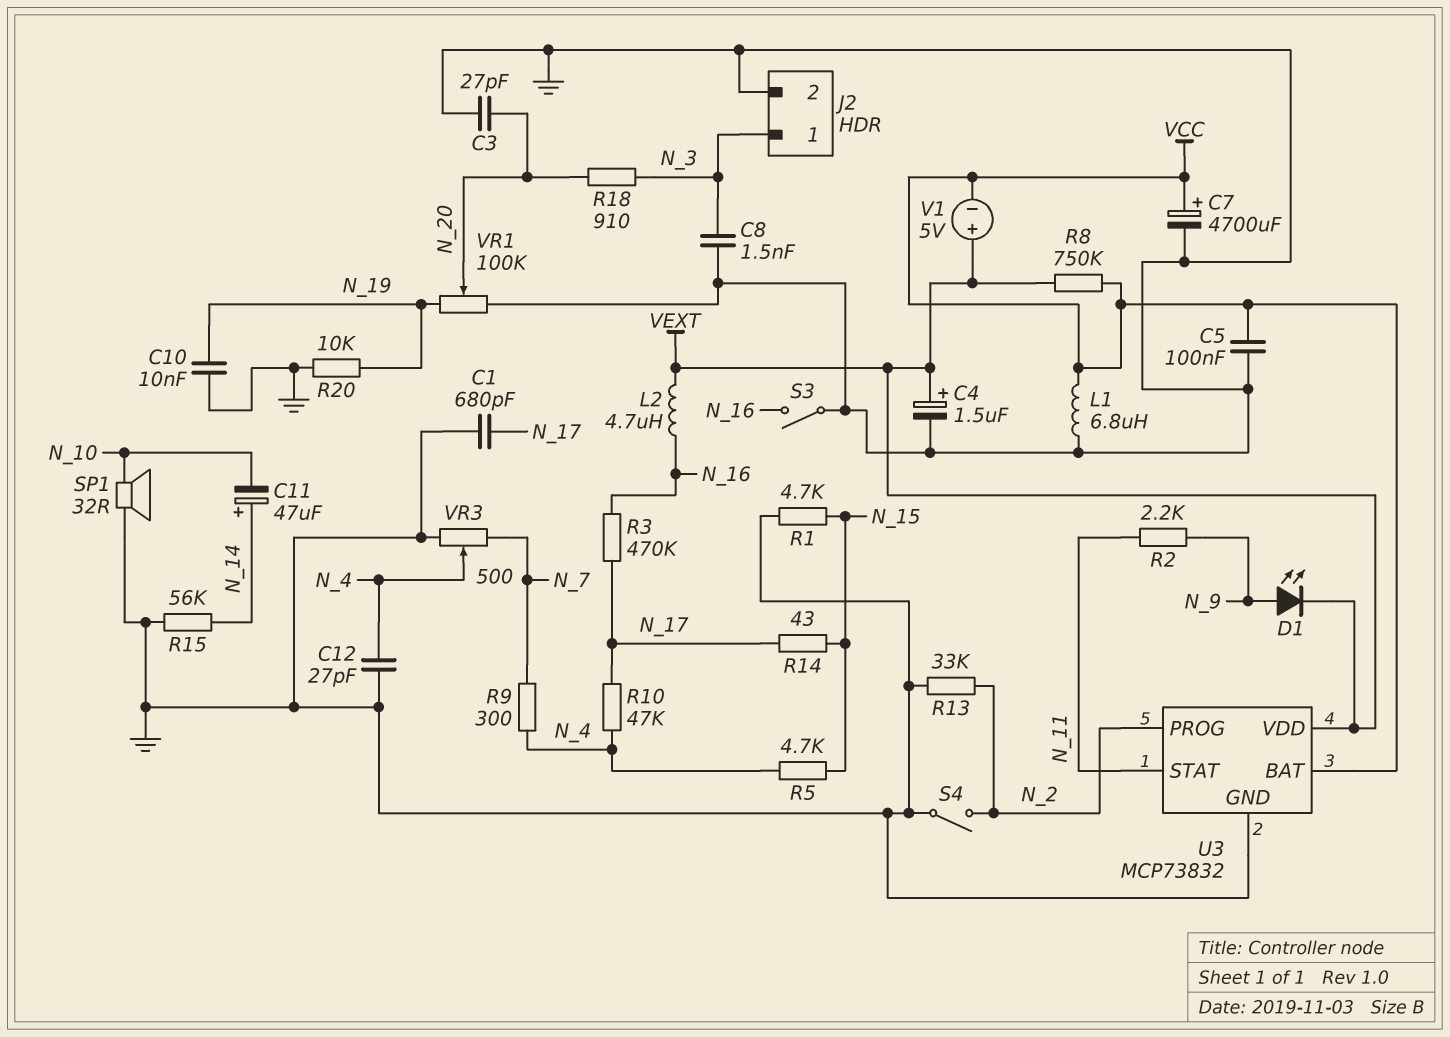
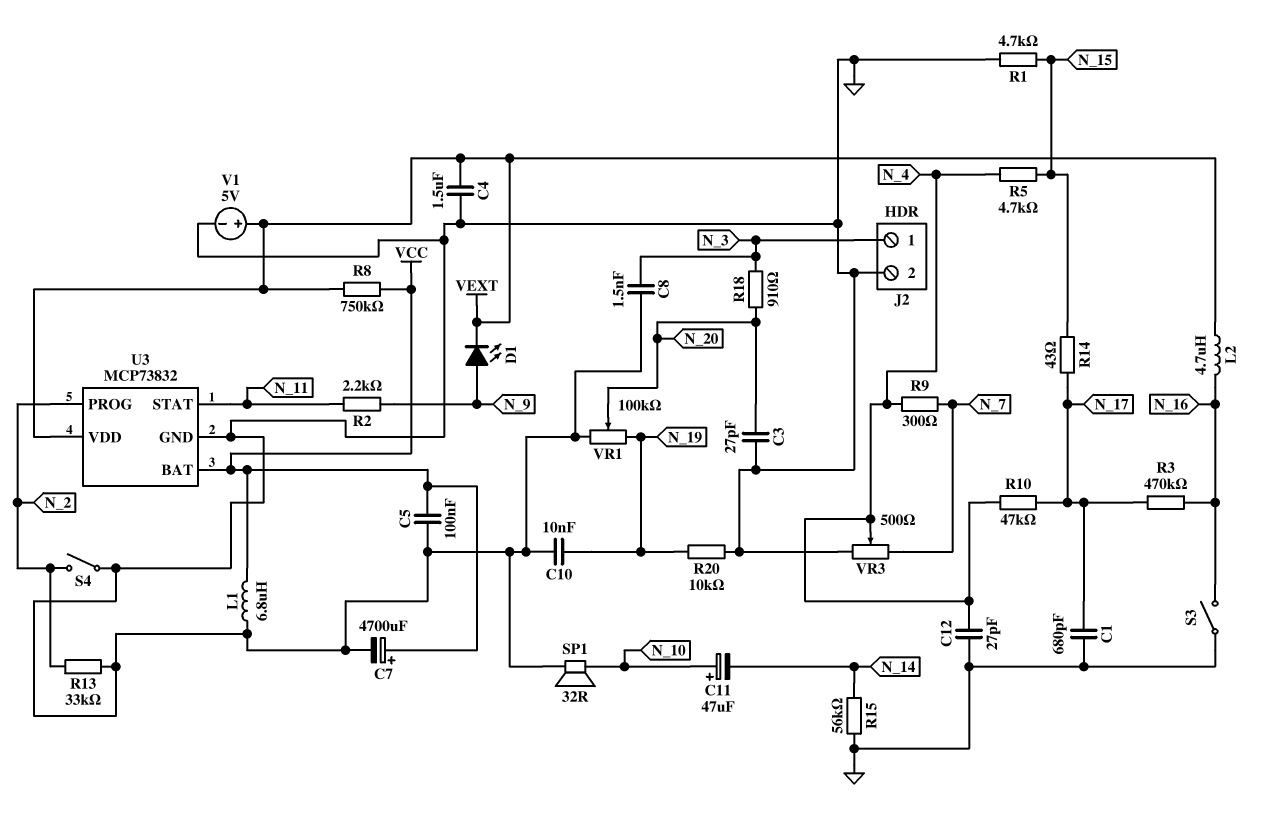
C4: 1.5uF (plus VEXT, minus GND) -> 1.5uF (GND, VEXT)
C11: 47uF (plus N_14, minus N_10) -> 47uF (plus N_10, minus N_14)
V1: 5V (plus VEXT, minus VCC) -> 5V (plus VEXT, minus GND)

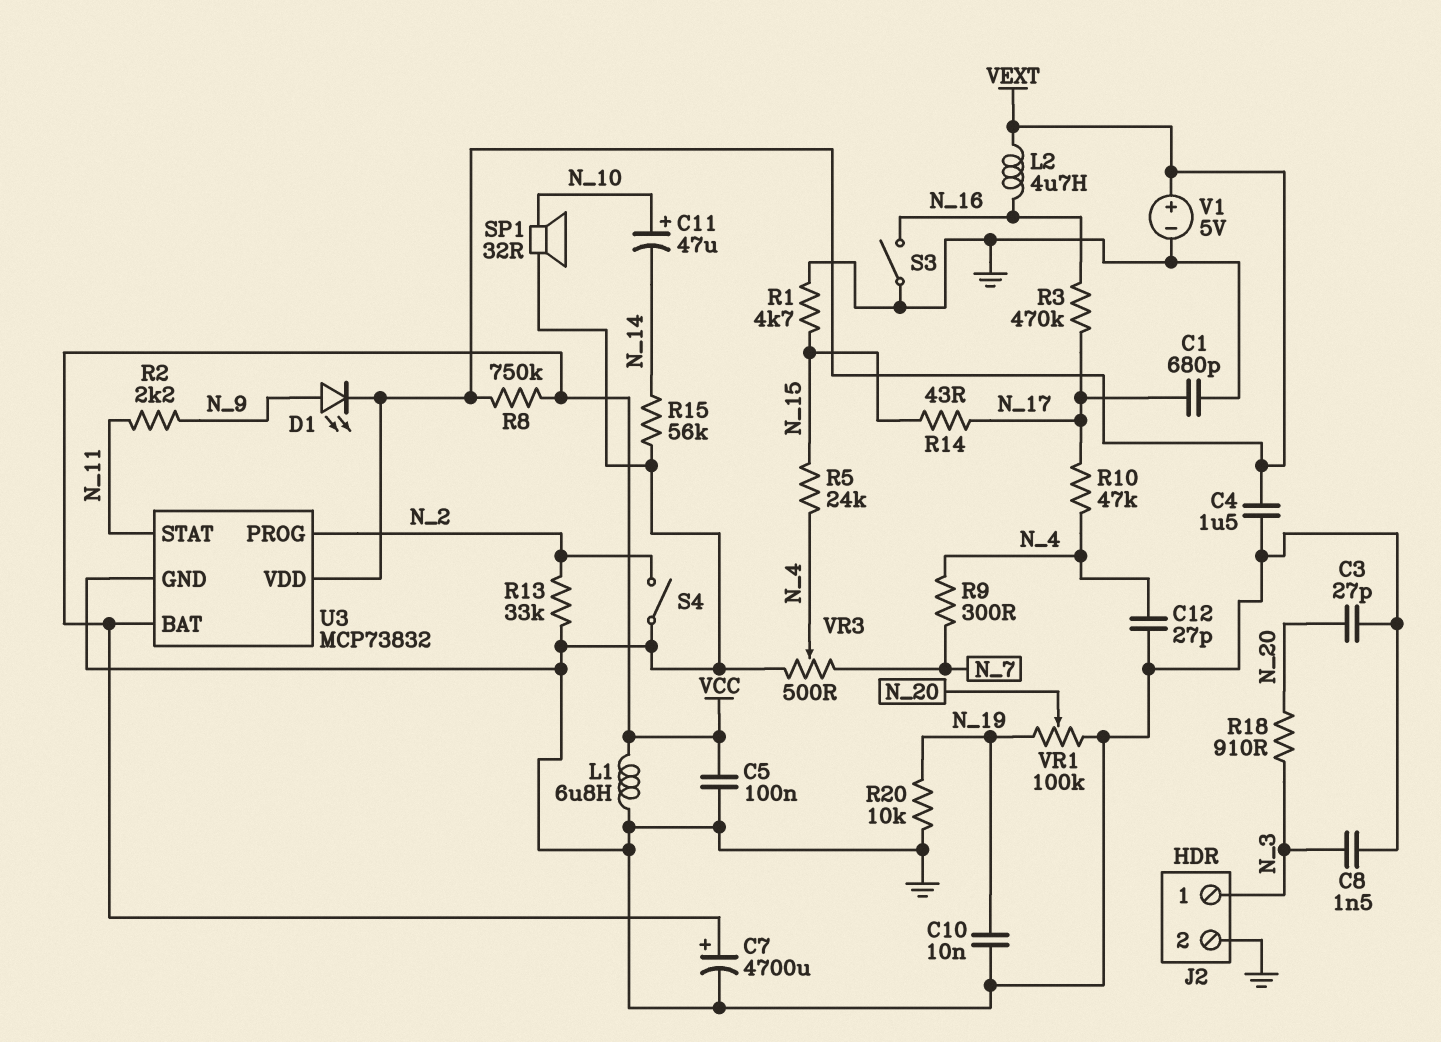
R5: 4.7k (N_4, N_15) -> 24k (N_4, N_15)

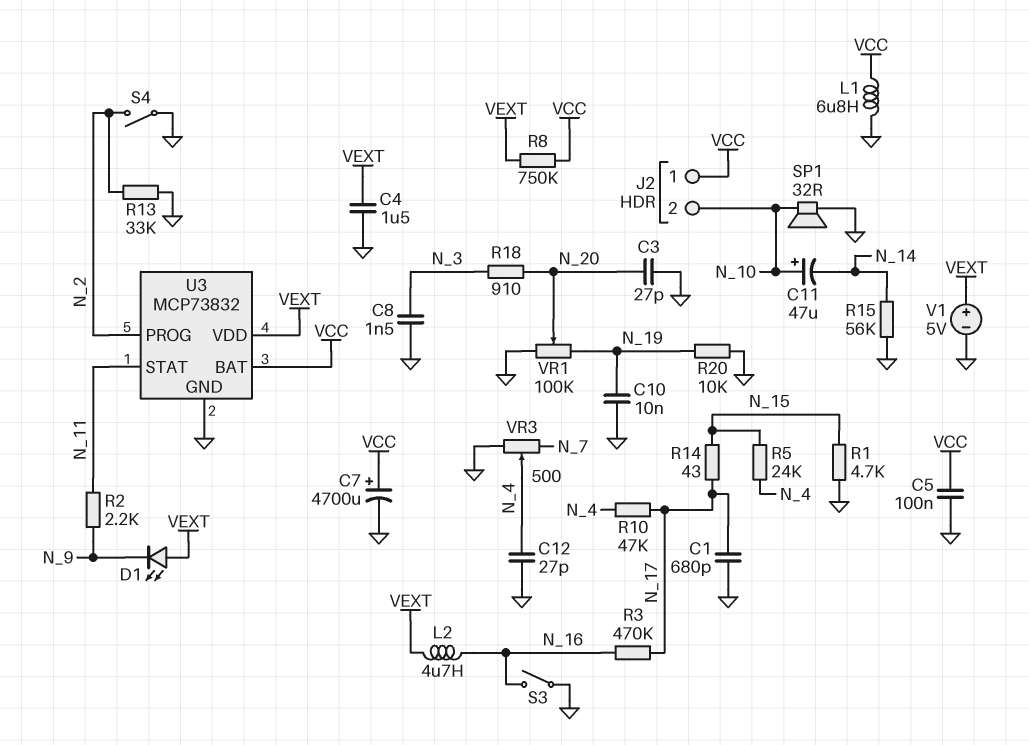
D1: LED (A N_9, K VEXT) -> LED (A VEXT, K N_9)
J2 pin 1: N_3 -> VCC
J2 pin 2: GND -> N_10
R9: 300 (N_4, N_7) -> none

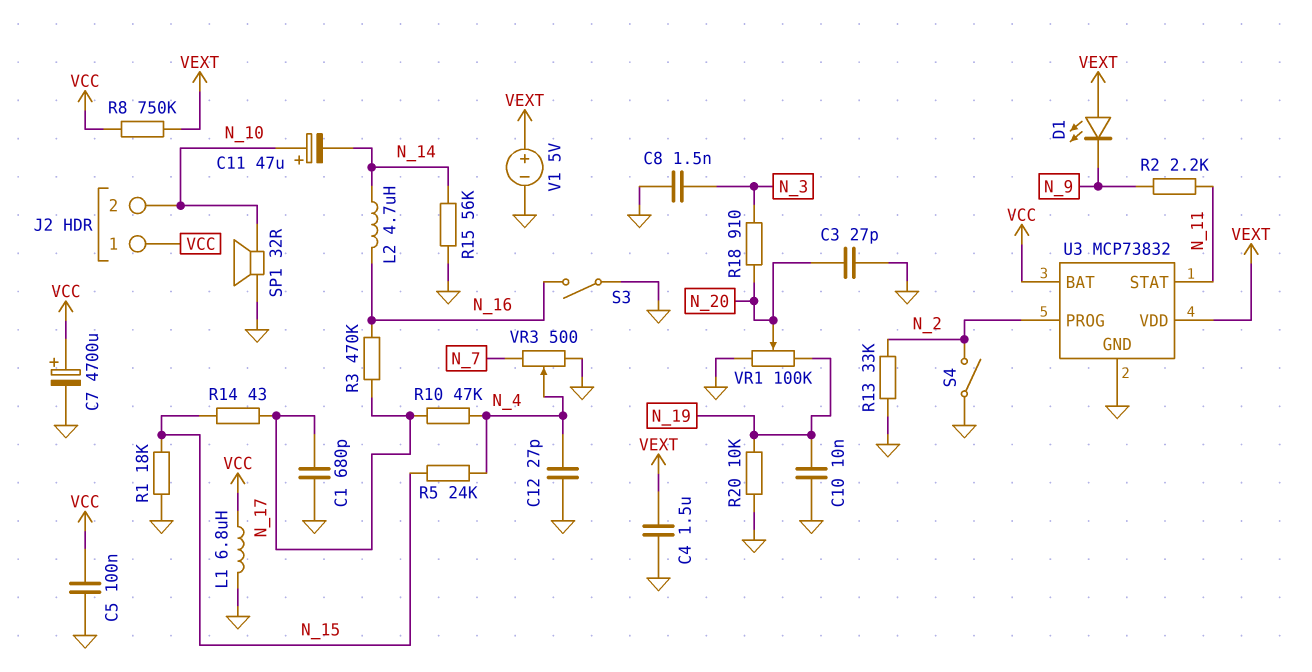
L2: 4.7uH (N_16, VEXT) -> 4.7uH (N_14, N_16)
R1: 4.7k (GND, N_15) -> 18k (GND, N_15)

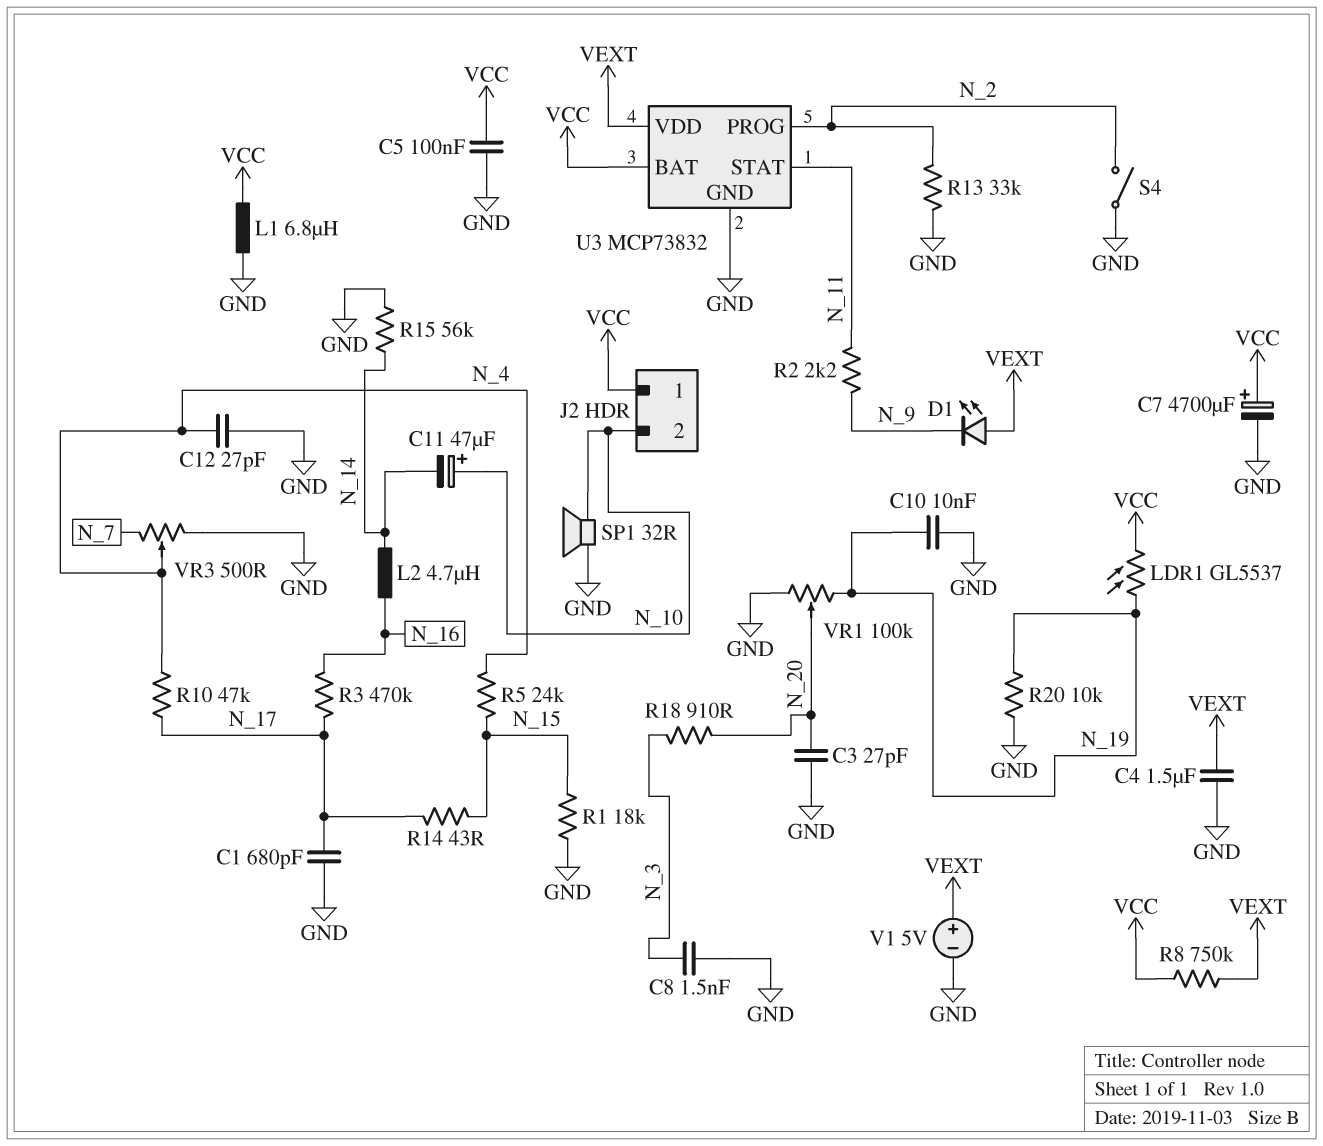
LDR1: none -> GL5537 (N_19, VCC)
S3: switch (GND, N_16) -> none

